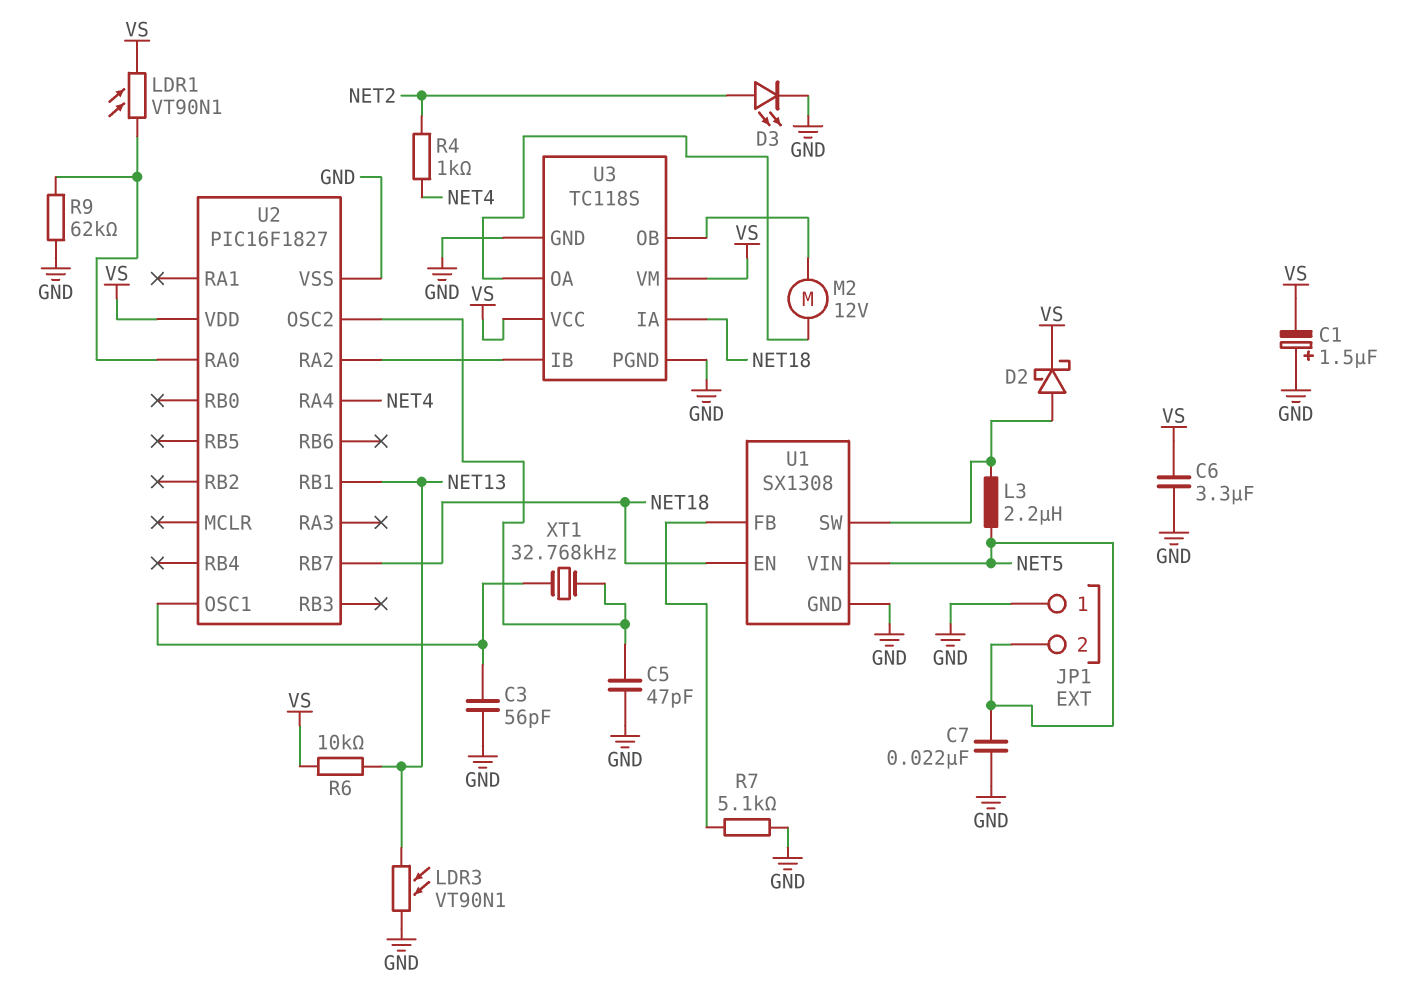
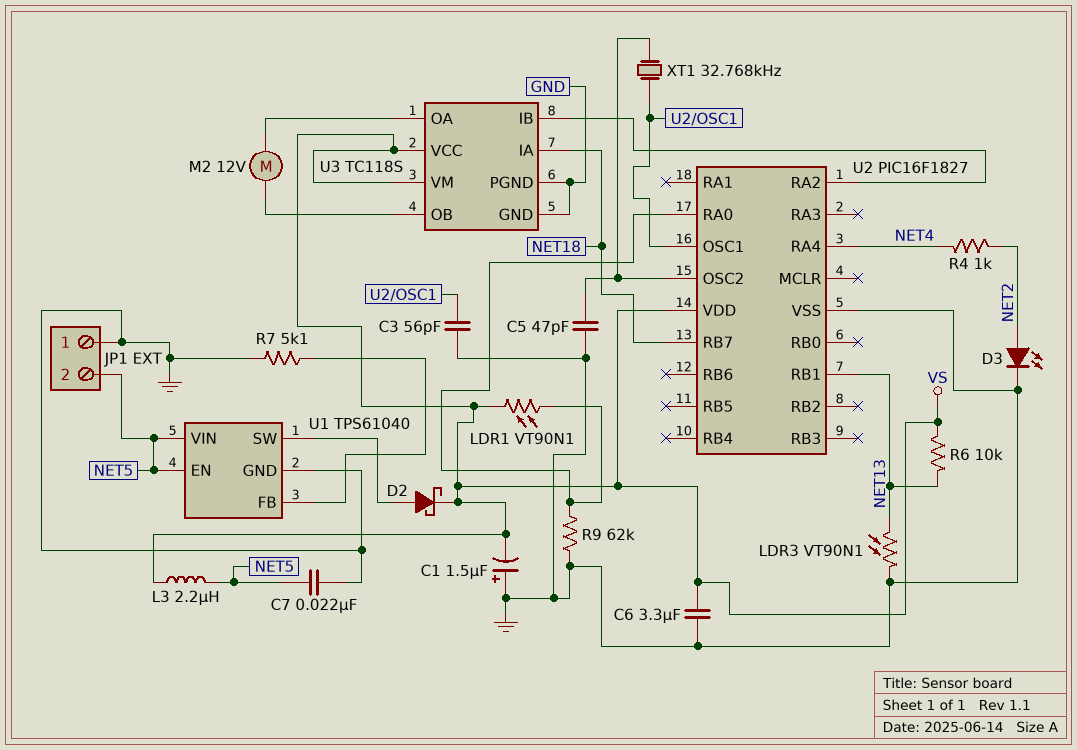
L3: 2.2uH (NET5, U1/SW) -> 2.2uH (NET5, VS)
U1: SX1308 -> TPS61040
U1 pin EN: NET18 -> NET5

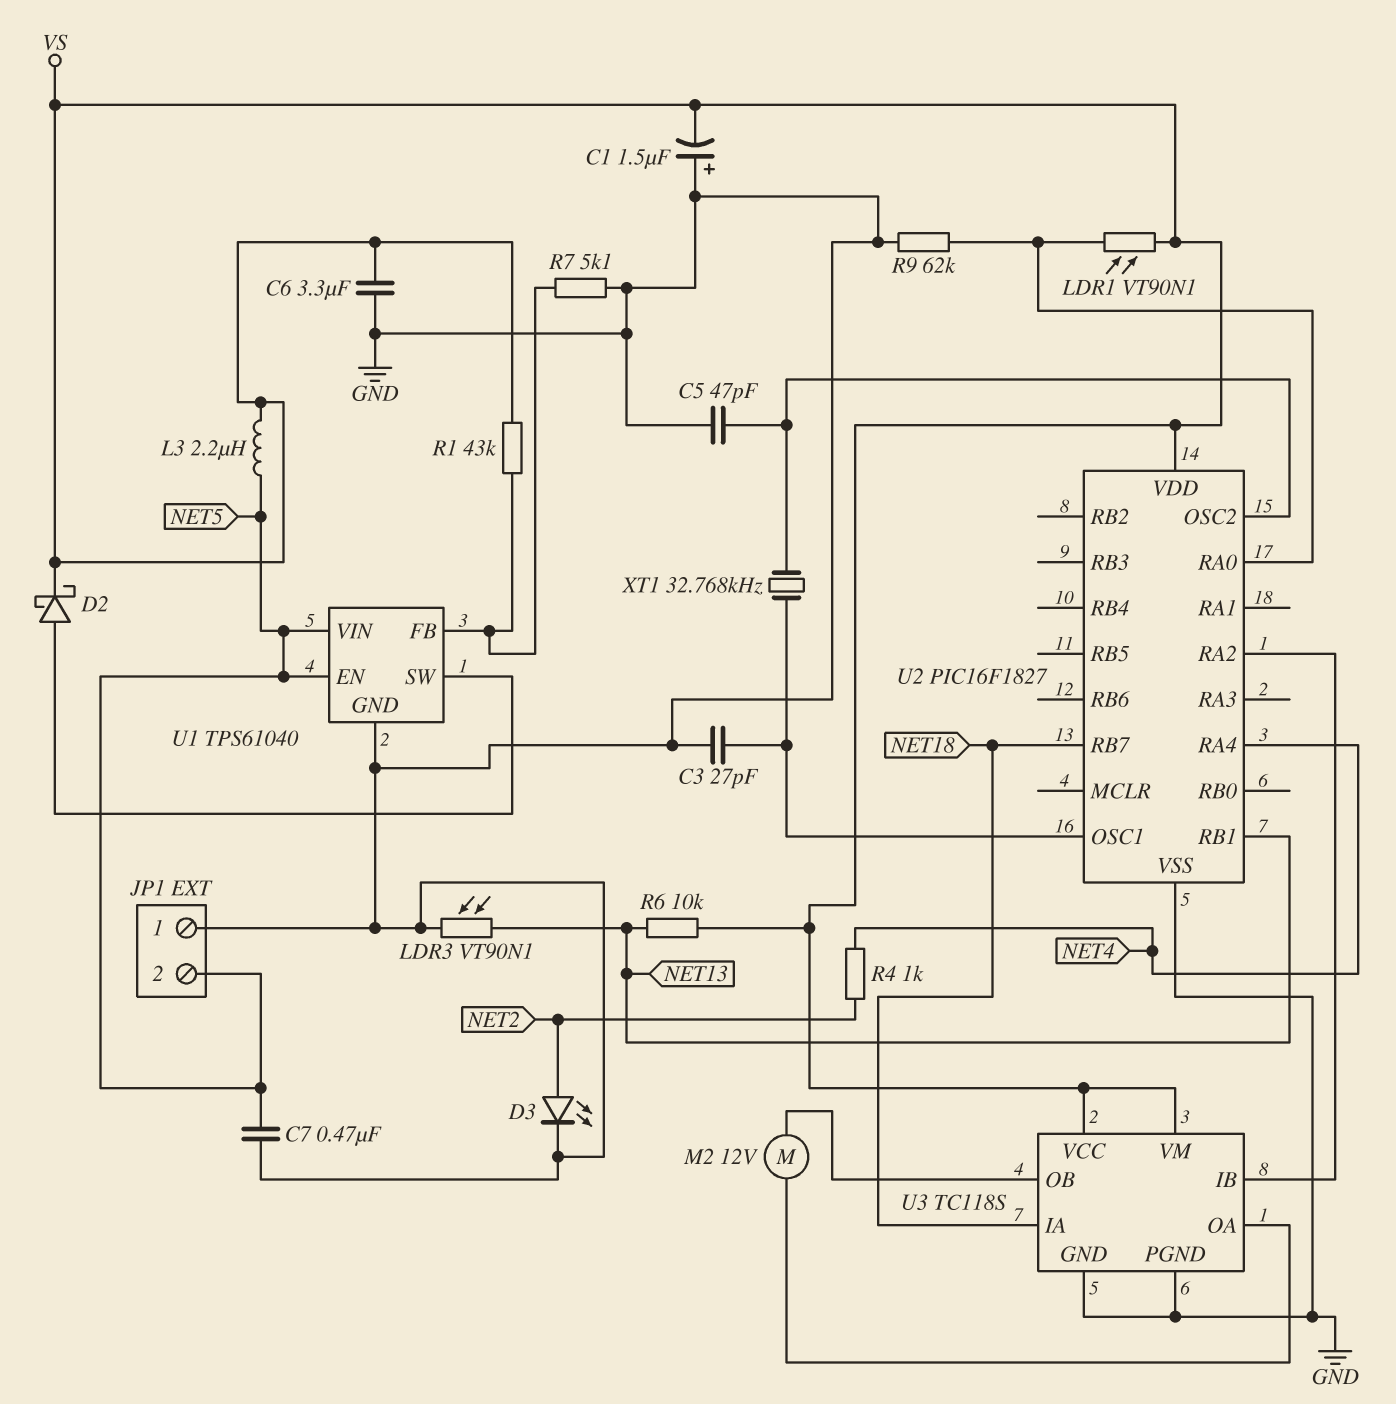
C3: 56pF (GND, U2/OSC1) -> 27pF (GND, U2/OSC1)
C7: 22nF (GND, NET5) -> 470nF (GND, NET5)
R1: none -> 43k (U1/FB, VS)

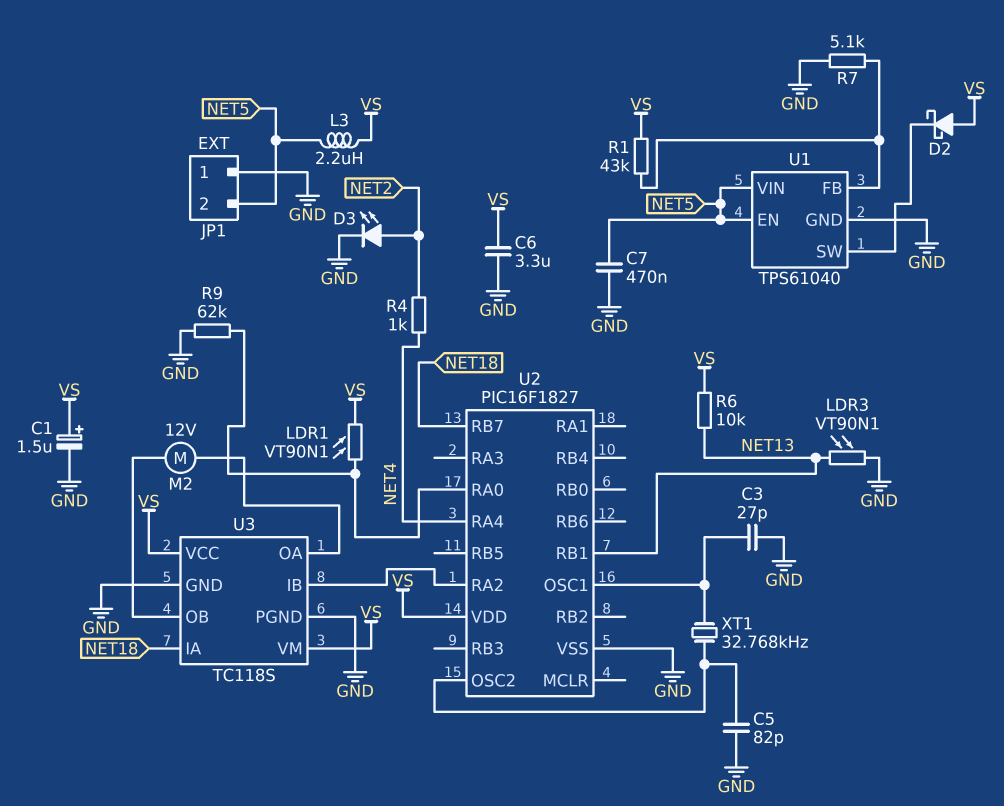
C1: 1.5uF (plus GND, minus VS) -> 1.5uF (plus VS, minus GND)
C5: 47pF (GND, U2/OSC2) -> 82pF (GND, U2/OSC2)
D2: schottky (A U1/SW, K VS) -> schottky (A VS, K U1/SW)

